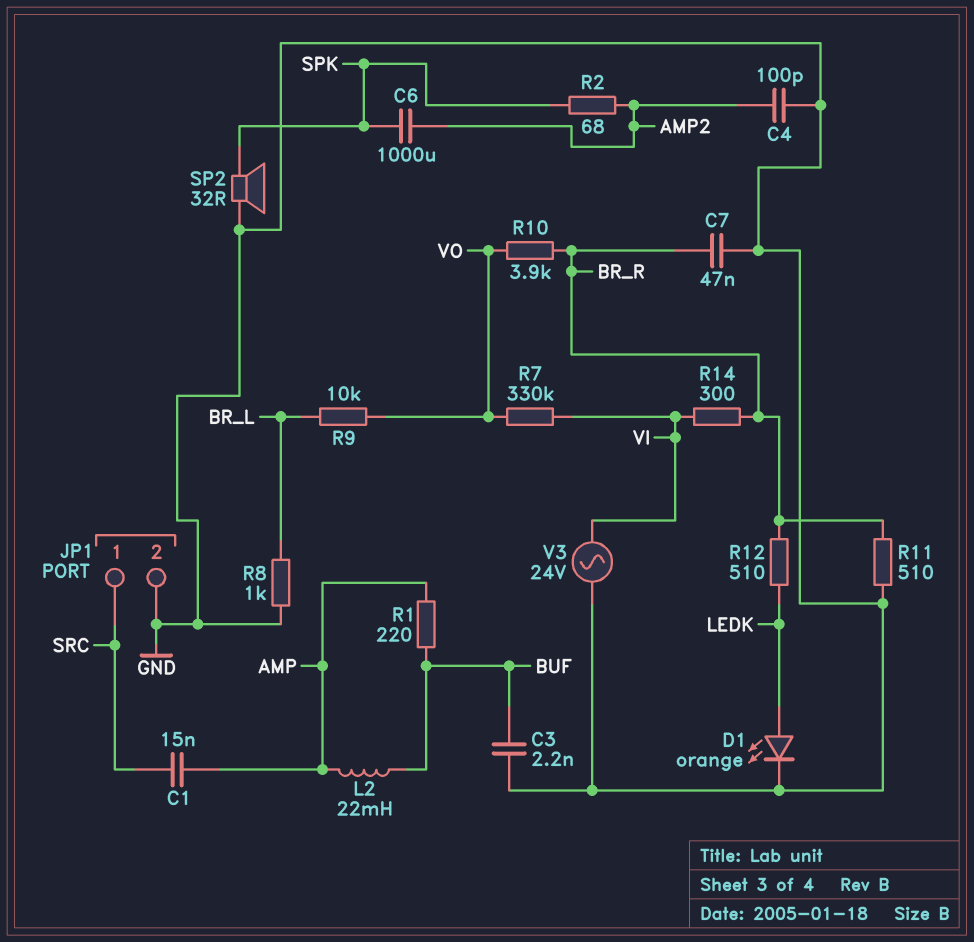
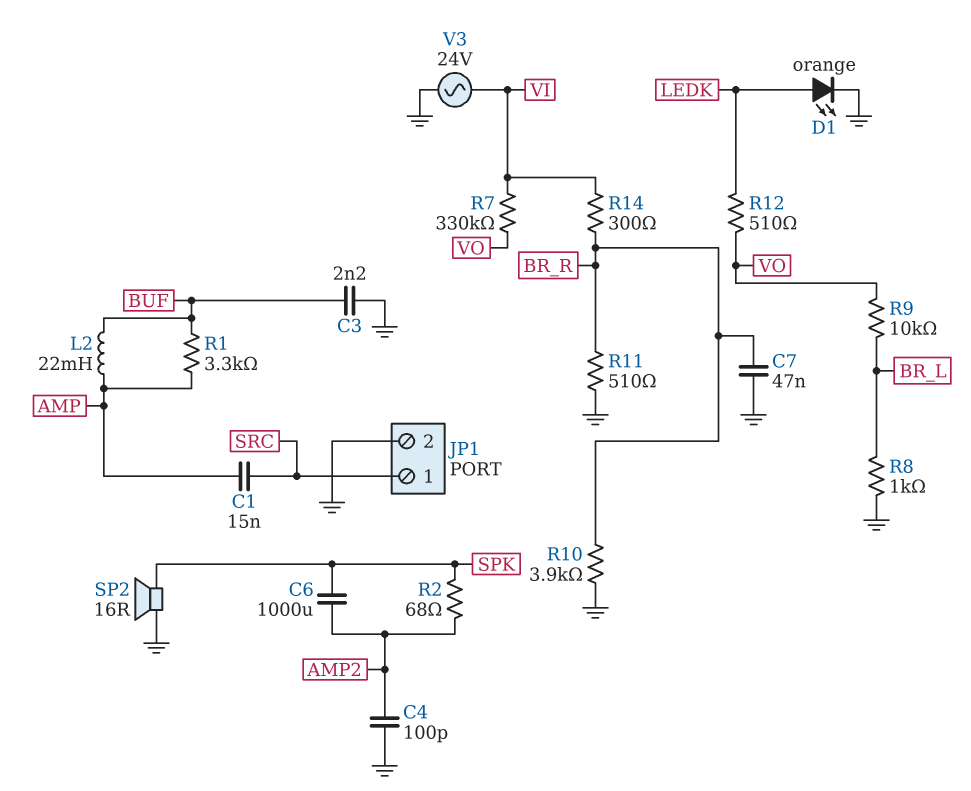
R1: 220 (AMP, BUF) -> 3.3k (AMP, BUF)
R10: 3.9k (BR_R, VO) -> 3.9k (BR_R, GND)
R12: 510 (BR_R, LEDK) -> 510 (LEDK, VO)
SP2: speaker 32R (GND, SPK) -> speaker 16R (GND, SPK)

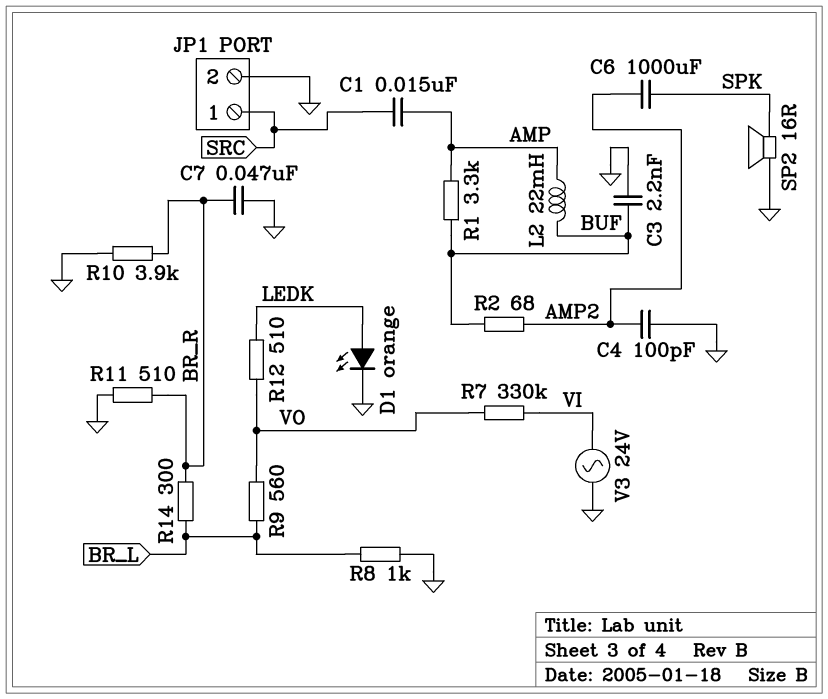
R2: 68 (AMP2, SPK) -> 68 (AMP2, BUF)
R9: 10k (BR_L, VO) -> 560 (BR_L, VO)
R14: 300 (BR_R, VI) -> 300 (BR_L, BR_R)

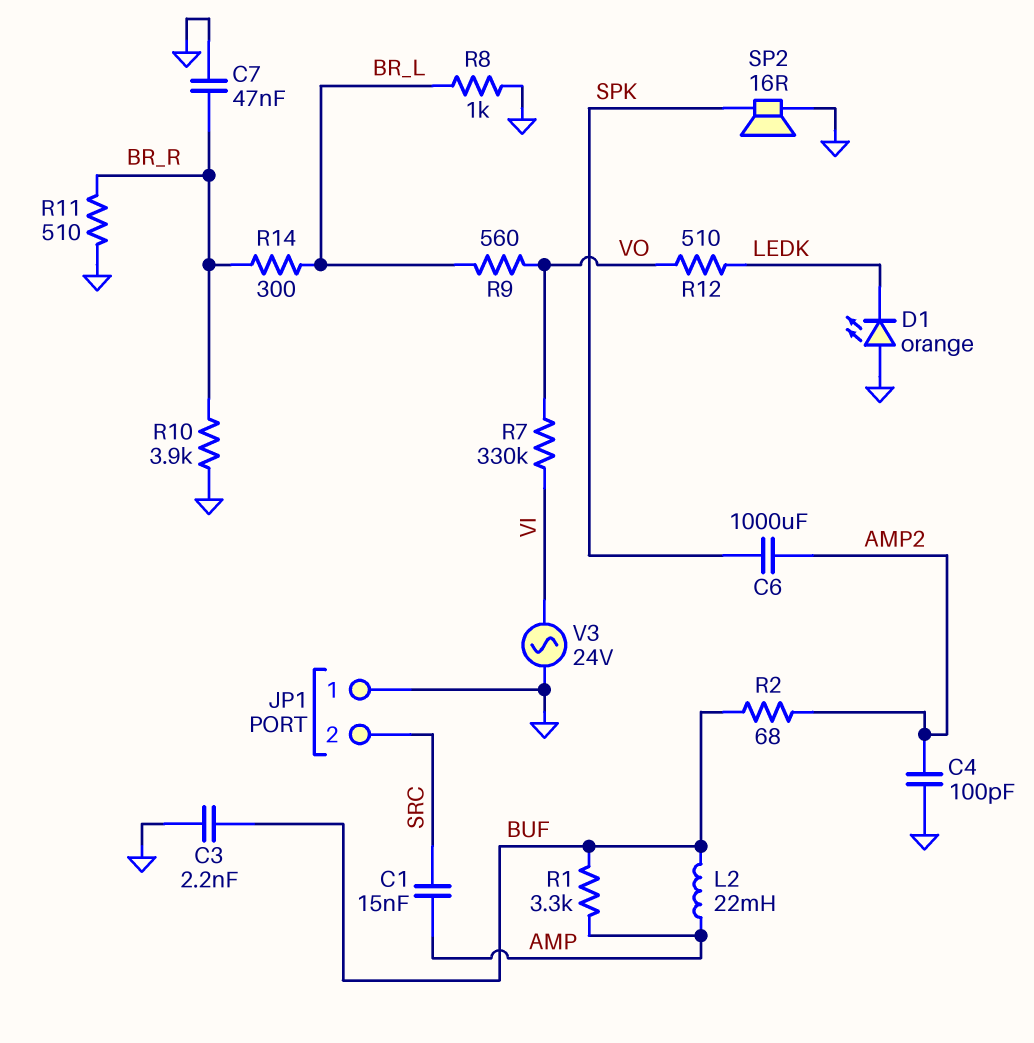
D1: LED orange (A LEDK, K GND) -> LED orange (A GND, K LEDK)
JP1 pin 1: SRC -> GND
JP1 pin 2: GND -> SRC

